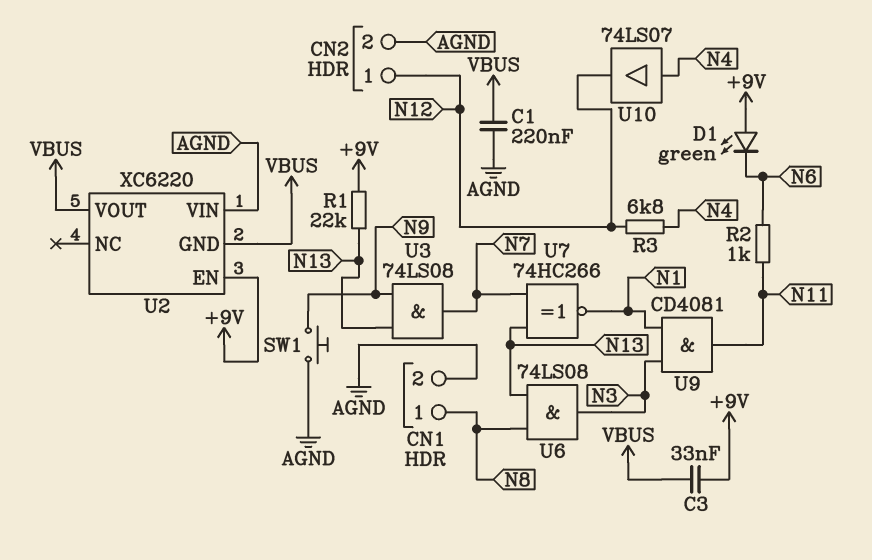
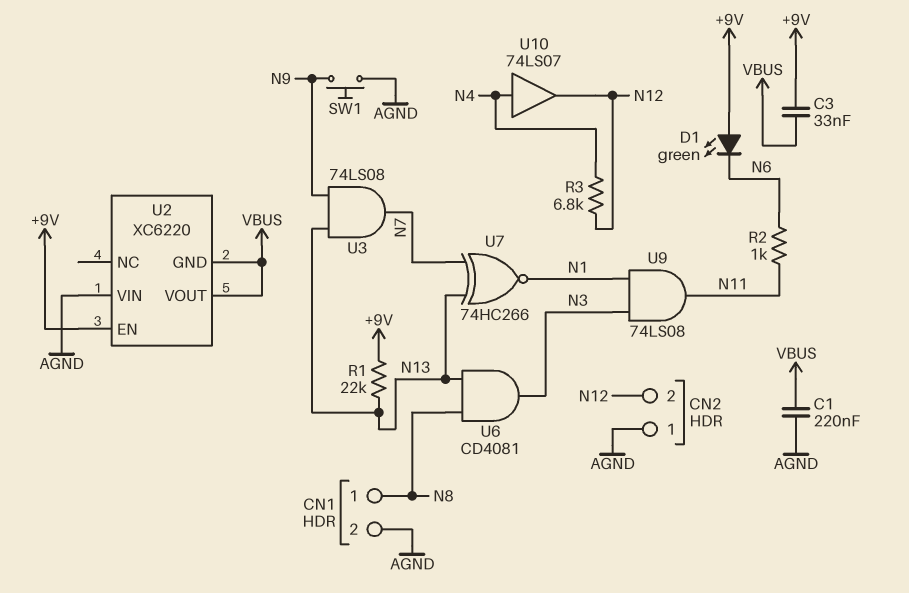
CN2 pin 1: N12 -> AGND
CN2 pin 2: AGND -> N12
U6: AND 74LS08 (in N8, in N13, out N3) -> AND CD4081 (in N8, in N13, out N3)
U9: AND CD4081 (in N1, in N3, out N11) -> AND 74LS08 (in N1, in N3, out N11)

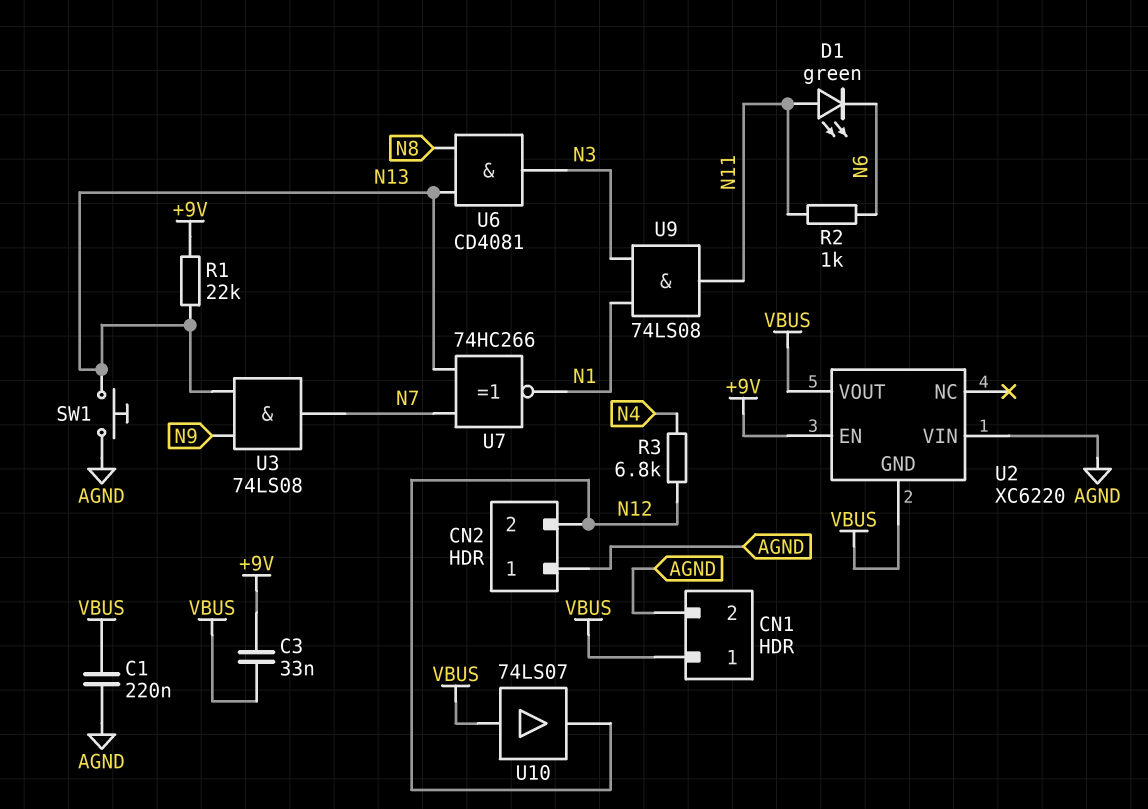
CN1 pin 1: N8 -> VBUS
D1: LED green (A +9V, K N6) -> LED green (A N11, K N6)
SW1: button (AGND, N9) -> button (AGND, N13)
U10: buffer 74LS07 (in N4, out N12) -> buffer 74LS07 (in VBUS, out N12)

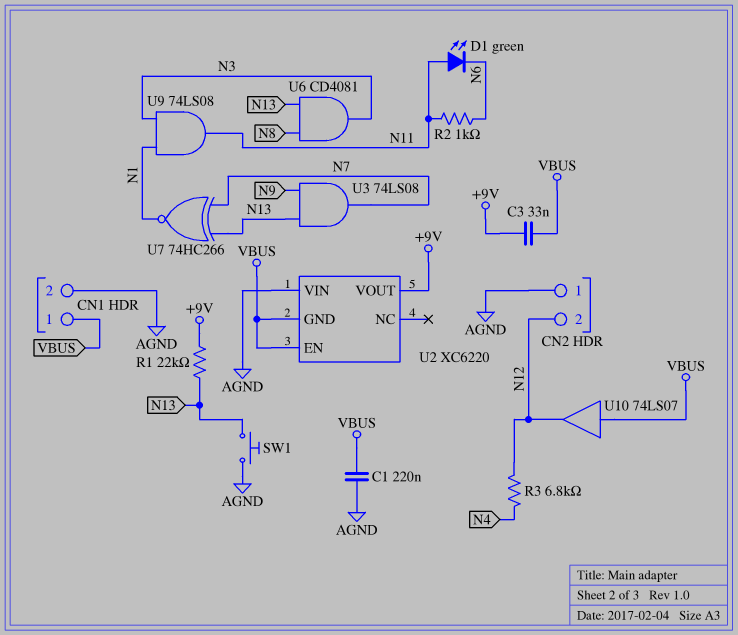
U2 pin EN: +9V -> VBUS
U2 pin VOUT: VBUS -> +9V

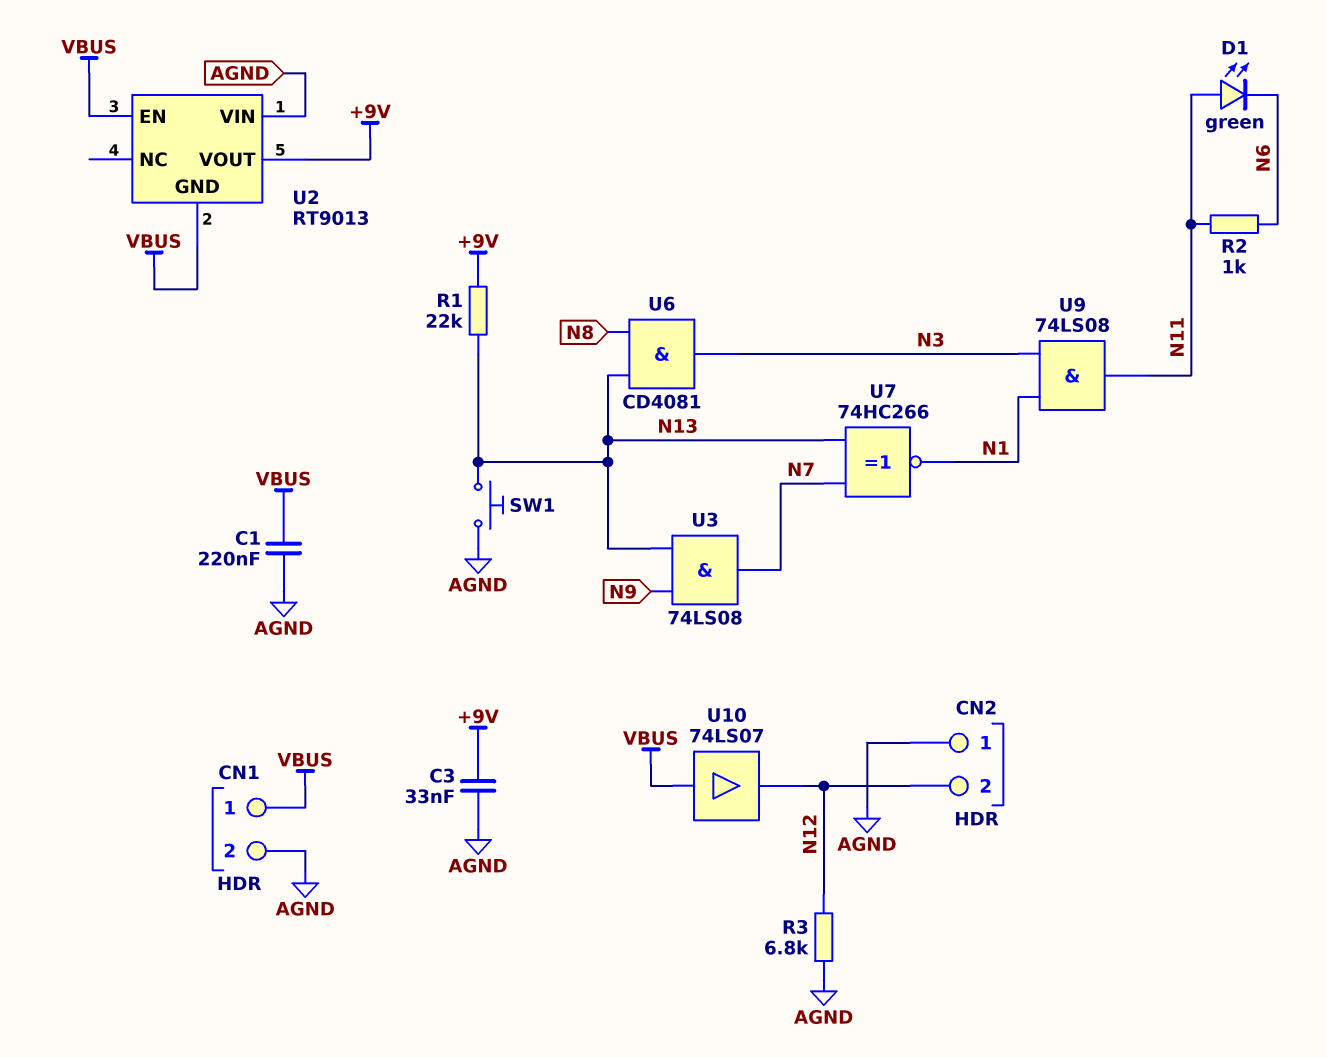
C3: 33nF (+9V, VBUS) -> 33nF (+9V, AGND)
R3: 6.8k (N4, N12) -> 6.8k (AGND, N12)
U2: XC6220 -> RT9013

